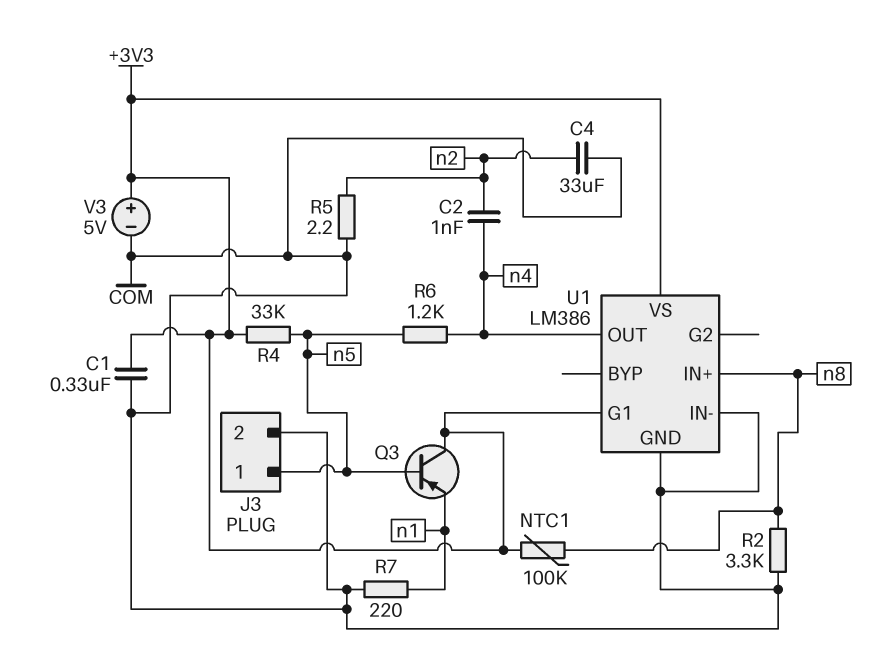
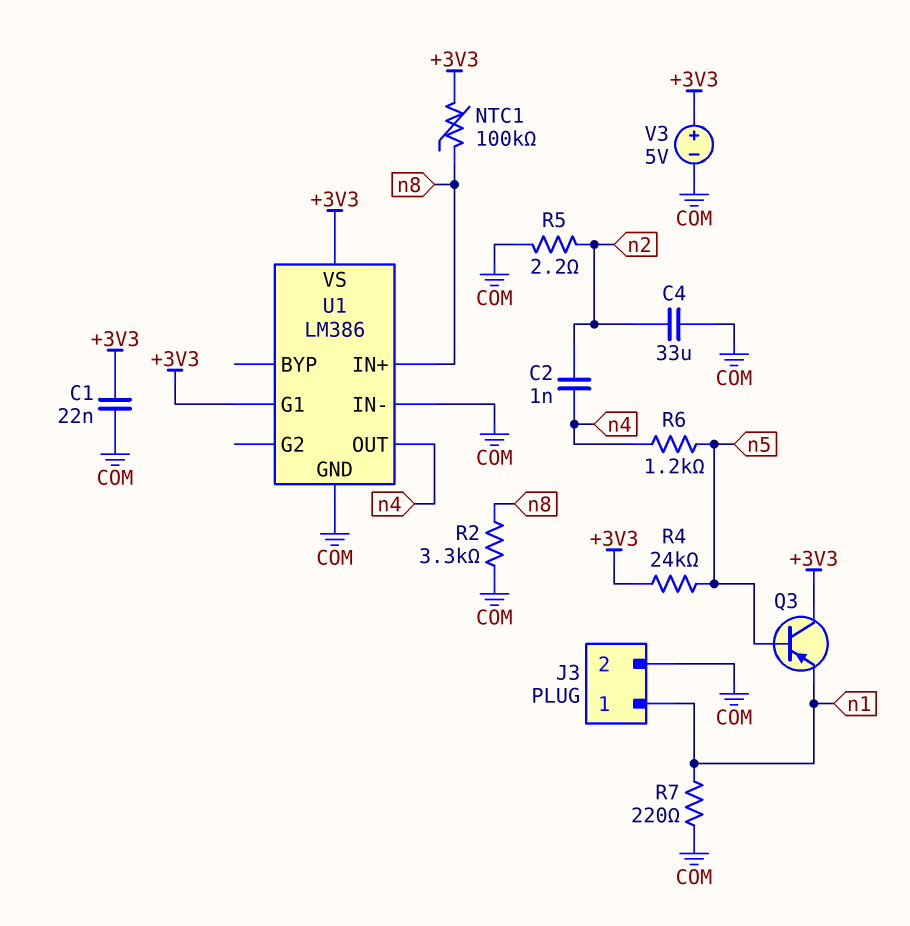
C1: 330nF (+3V3, COM) -> 22nF (+3V3, COM)
J3 pin 1: n5 -> n1
R4: 33k (+3V3, n5) -> 24k (+3V3, n5)

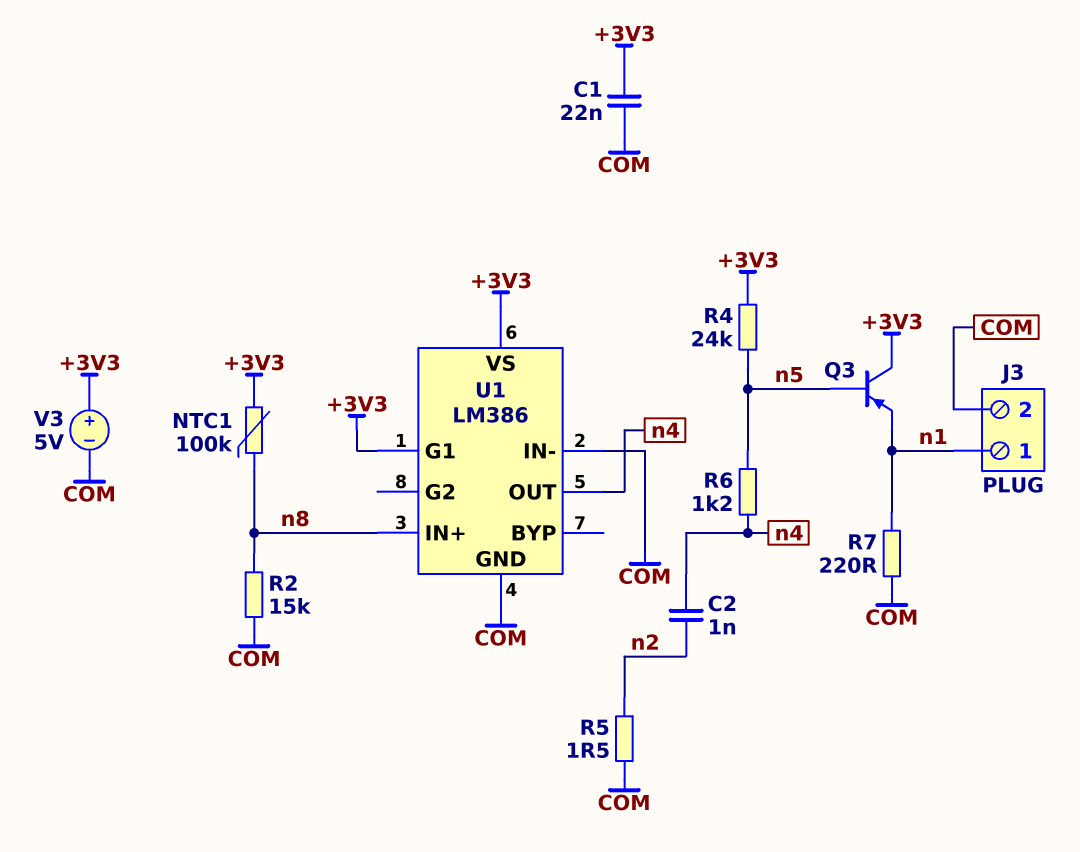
C4: 33uF (COM, n2) -> none
R2: 3.3k (COM, n8) -> 15k (COM, n8)
R5: 2.2 (COM, n2) -> 1.5 (COM, n2)

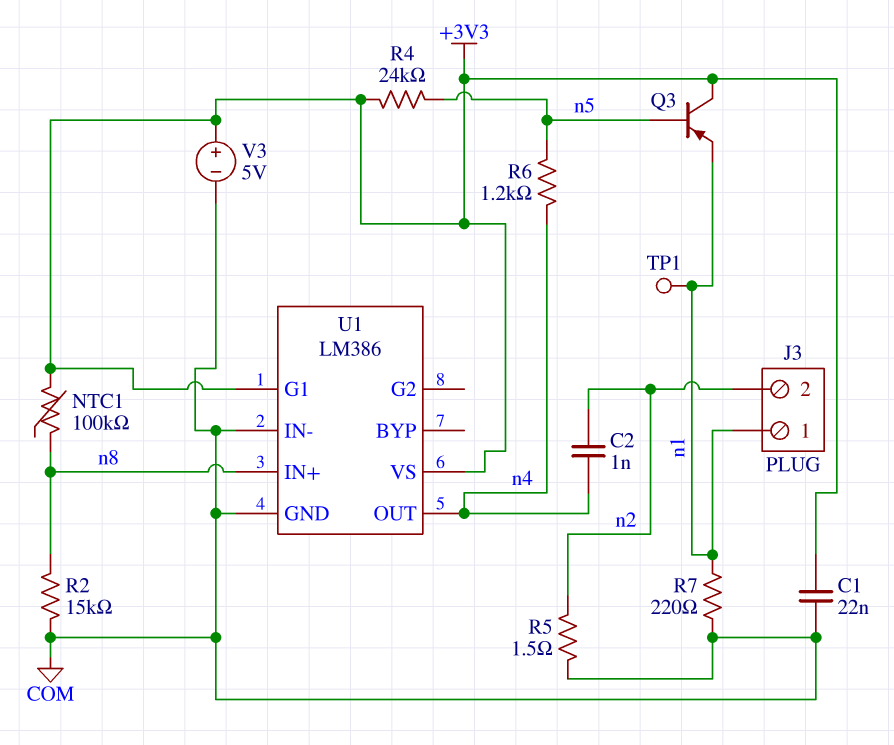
J3 pin 2: COM -> n2
TP1: none -> test point (n1)

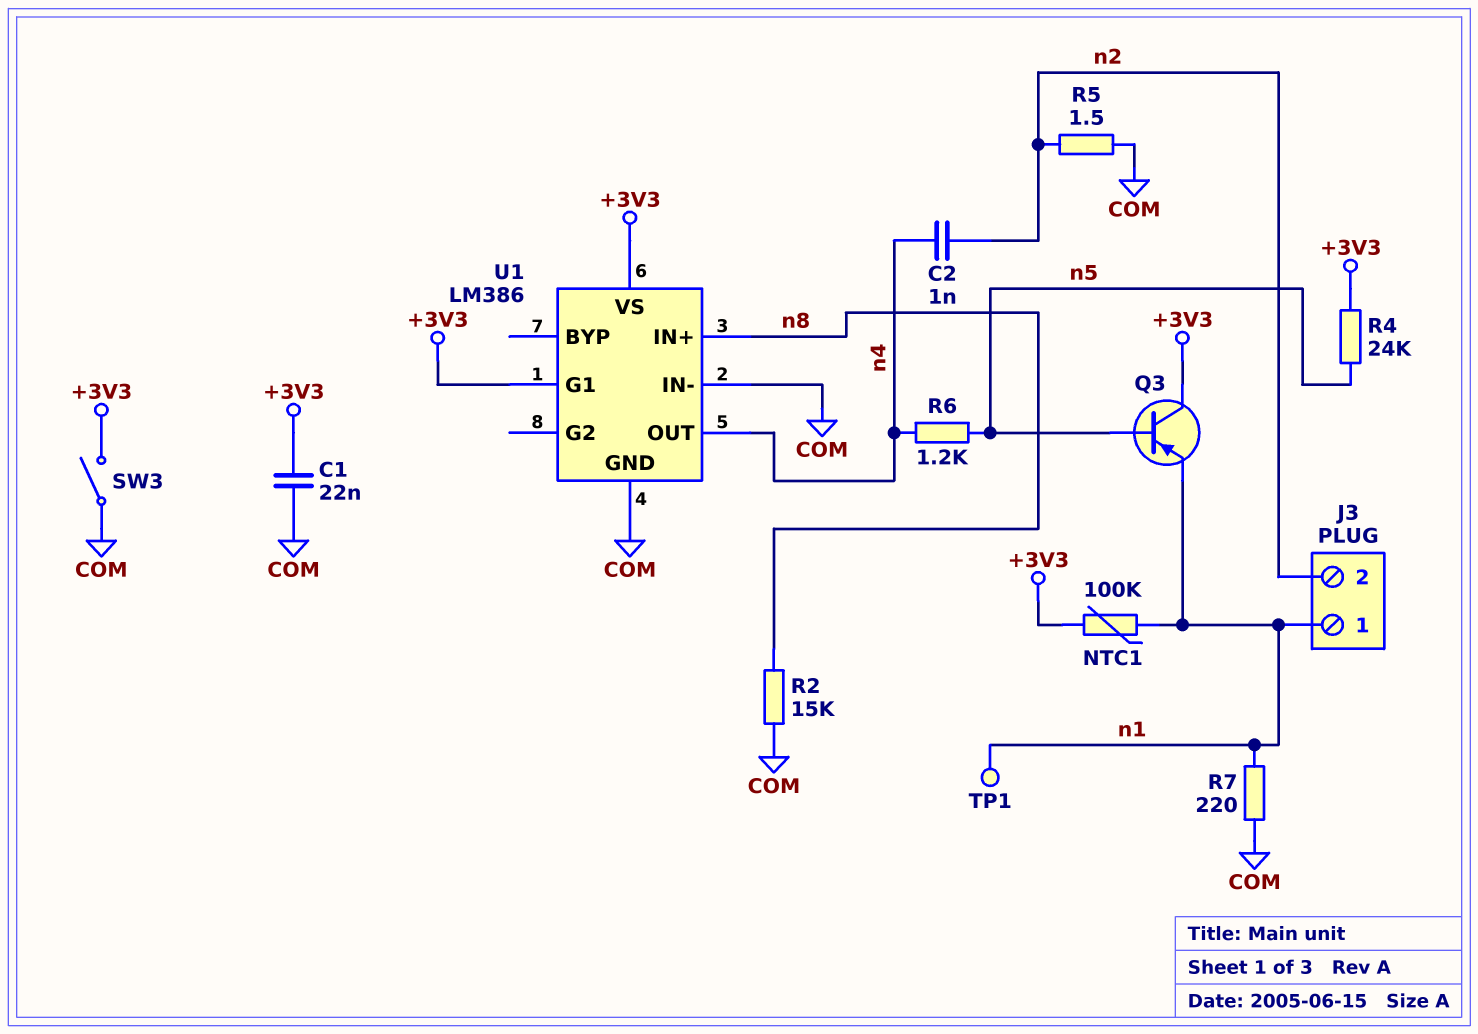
NTC1: 100k (+3V3, n8) -> 100k (+3V3, n1)
SW3: none -> switch (+3V3, COM)
V3: 5V (plus +3V3, minus COM) -> none

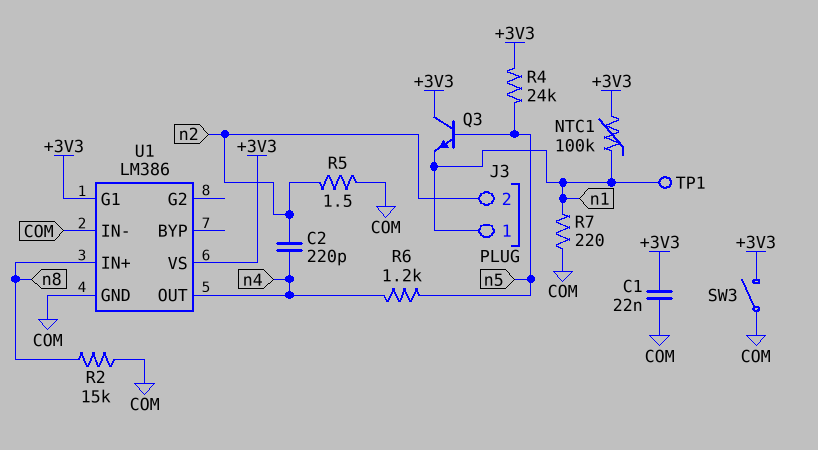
C2: 1nF (n2, n4) -> 220pF (n2, n4)
Q3: PNP (B n5, C +3V3, E n1) -> NPN (B n5, C +3V3, E n1)

